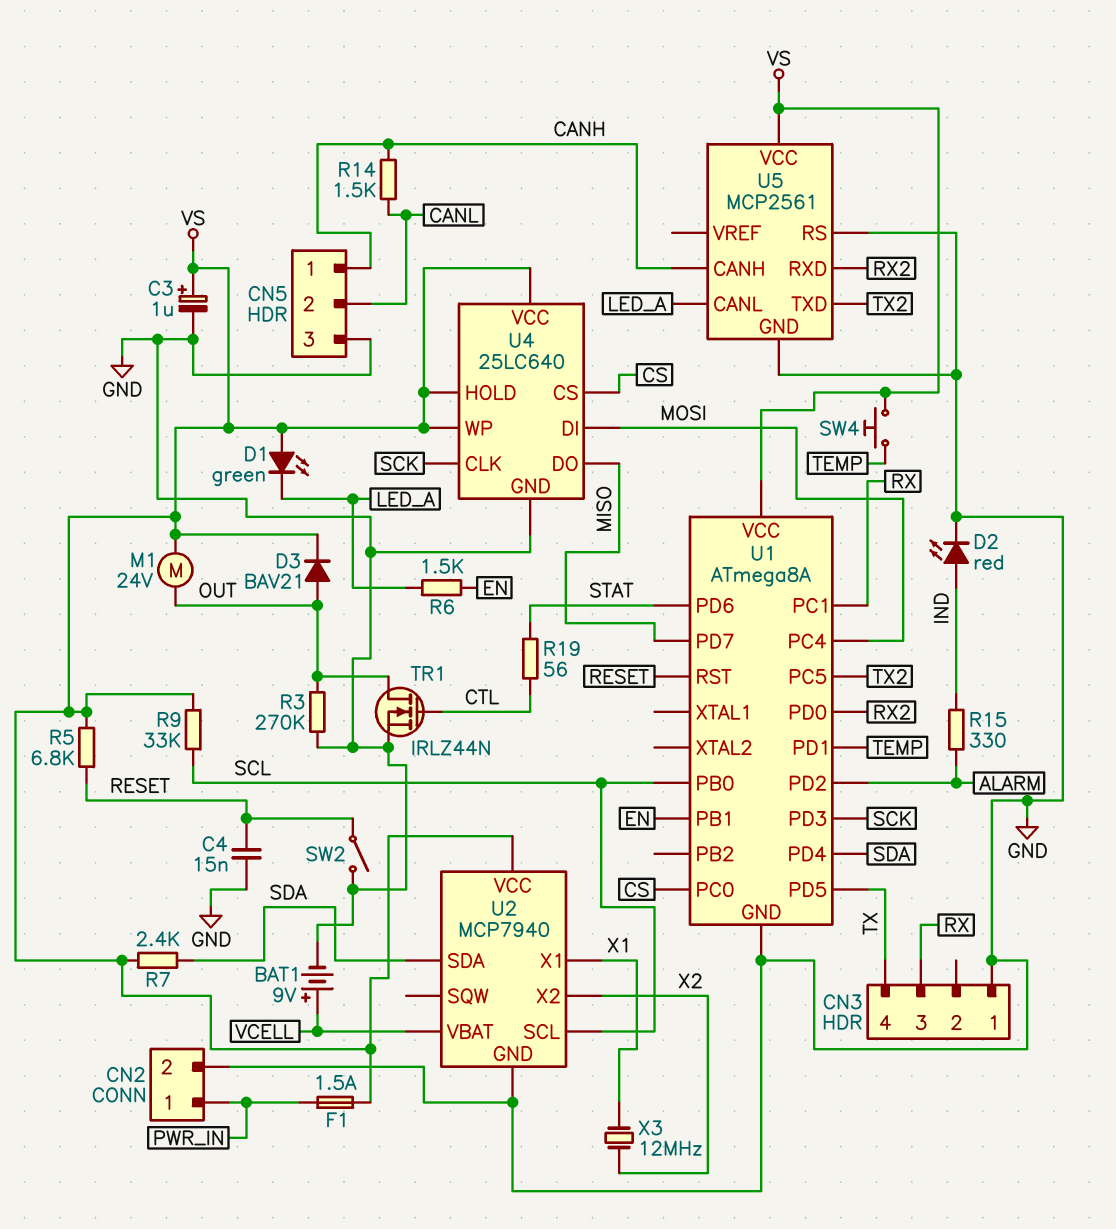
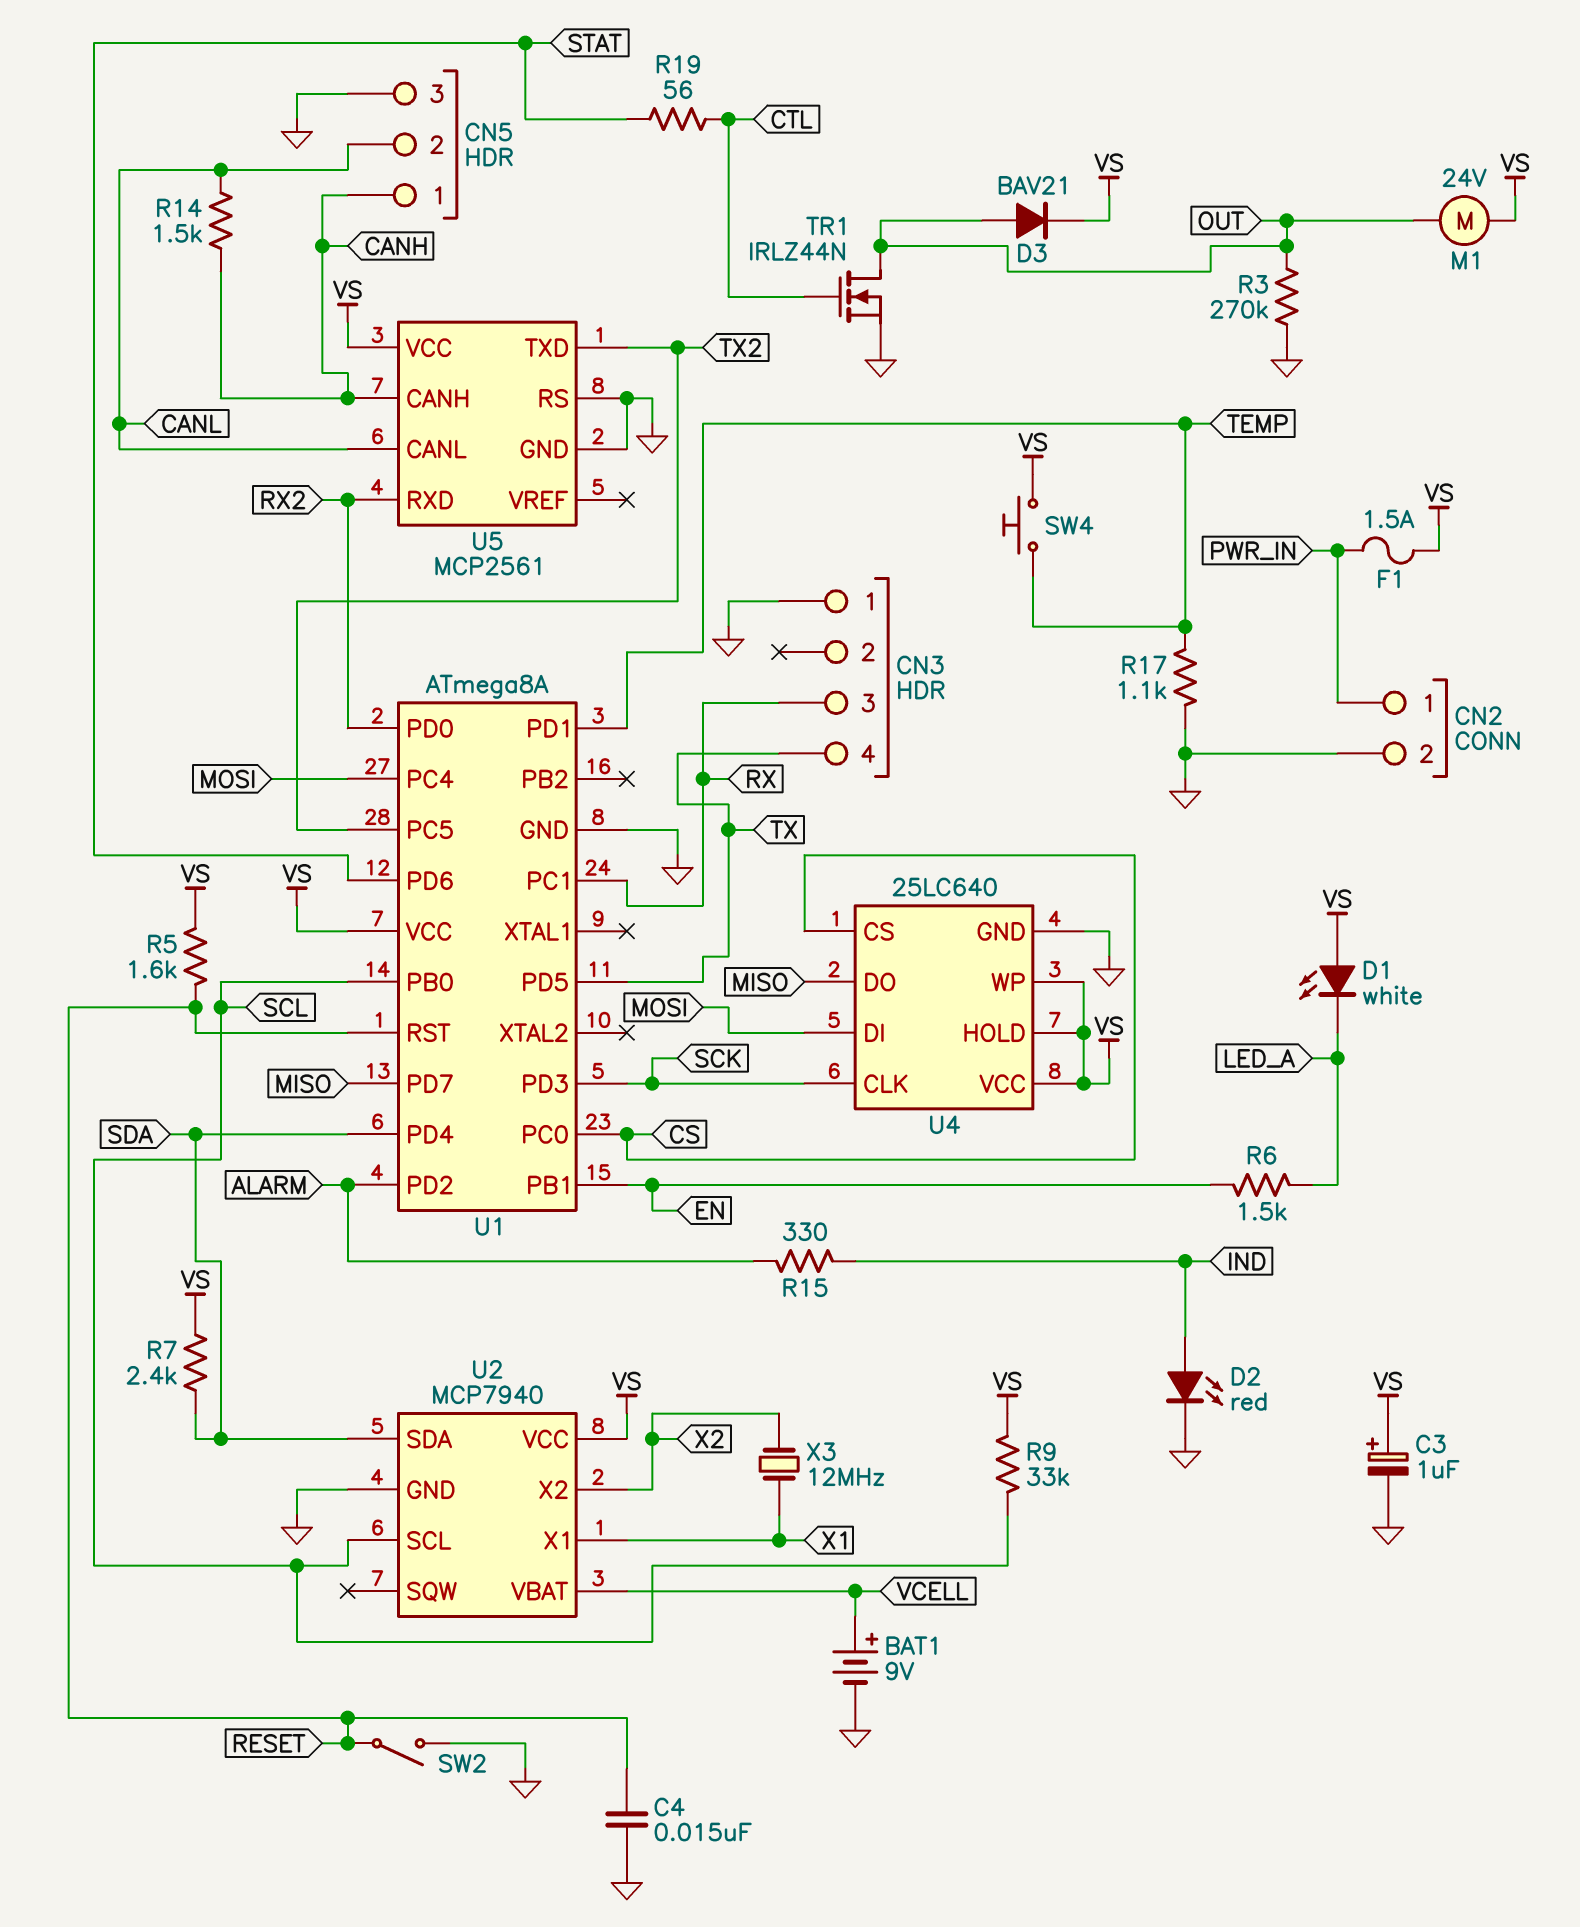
D1: LED green (A VS, K LED_A) -> LED white (A VS, K LED_A)
R5: 6.8k (RESET, VS) -> 1.6k (RESET, VS)
R17: none -> 1.1k (GND, TEMP)
U5 pin CANL: LED_A -> CANL

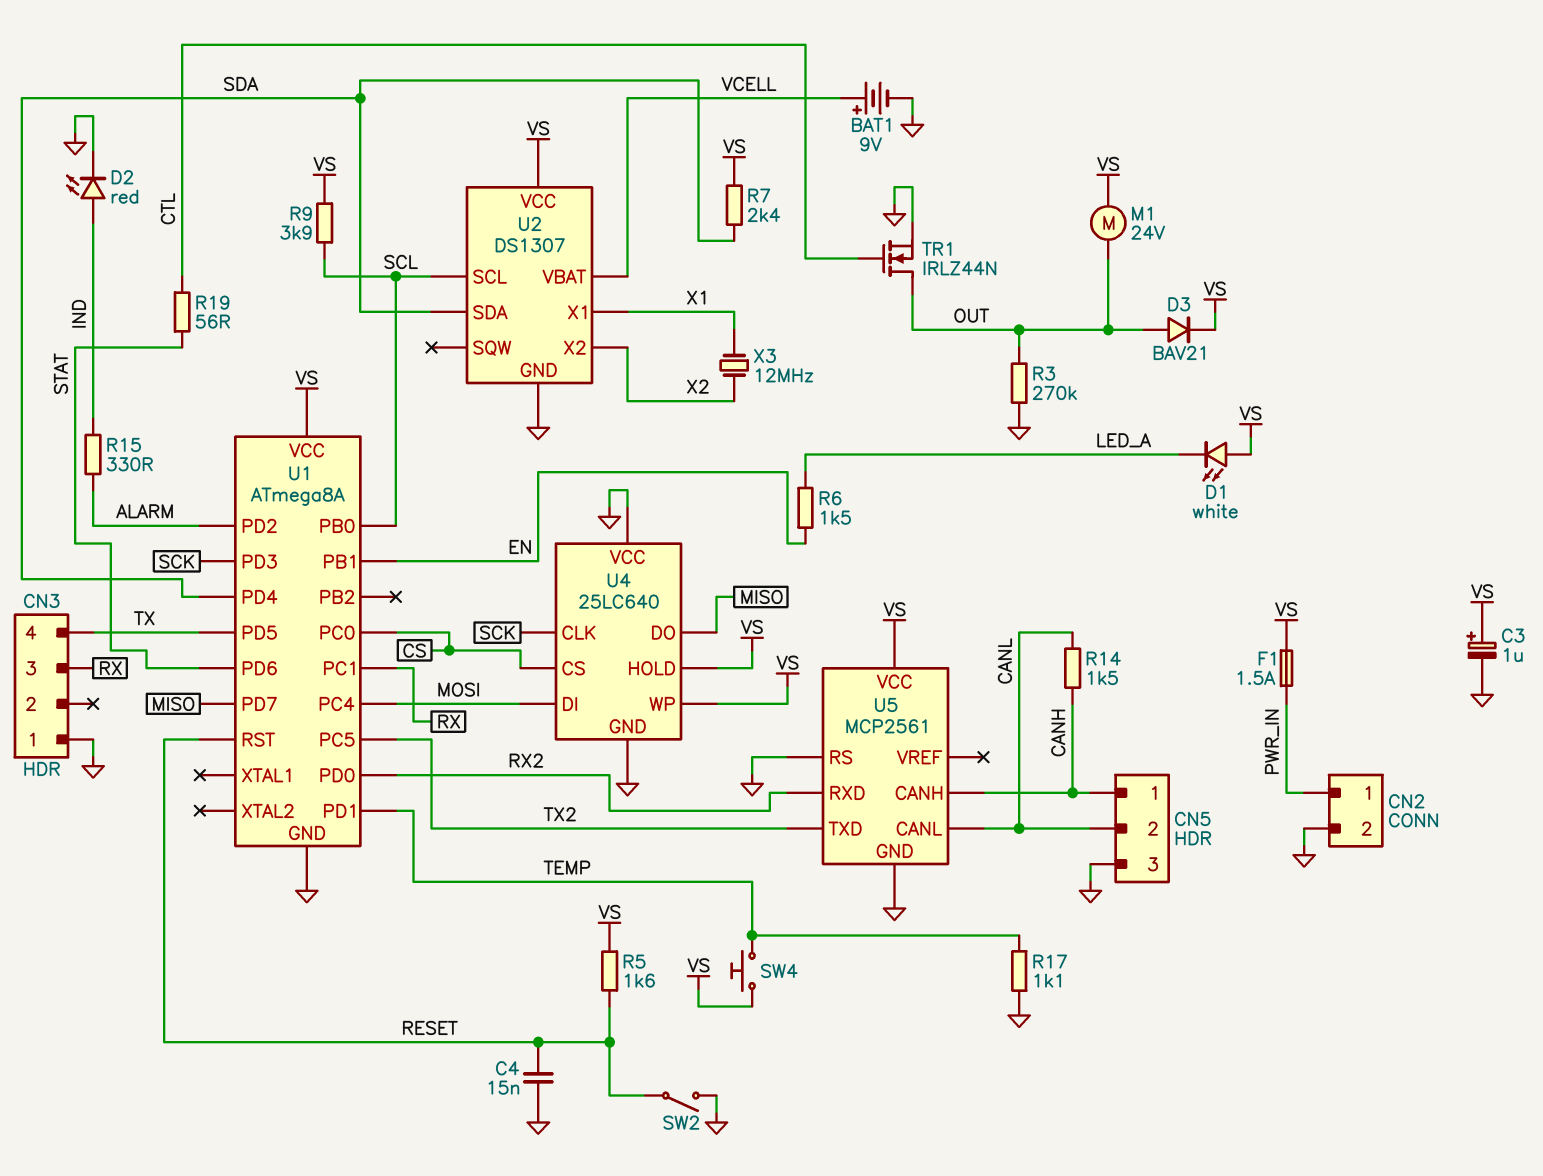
R9: 33k (SCL, VS) -> 3.9k (SCL, VS)
U2: MCP7940 -> DS1307
U4 pin VCC: VS -> GND

